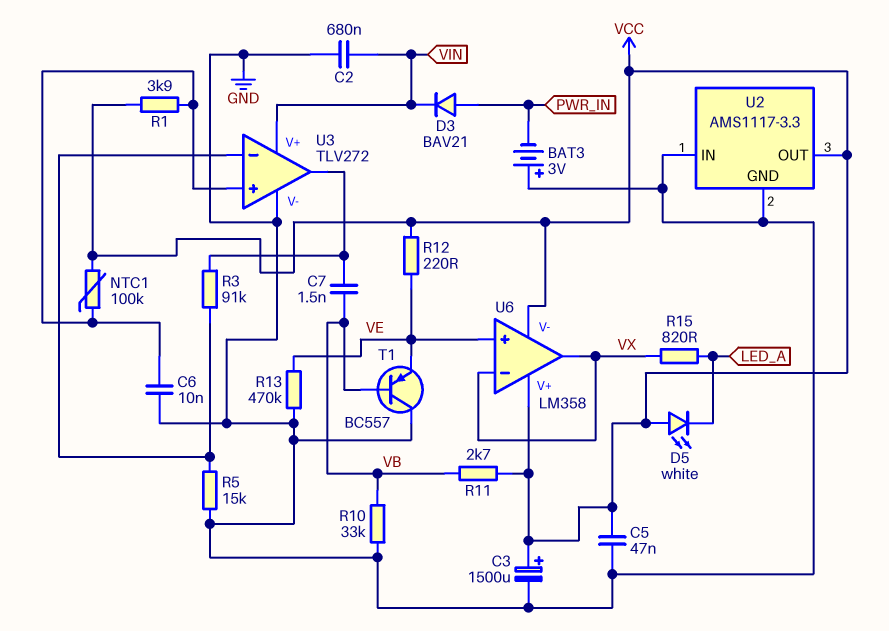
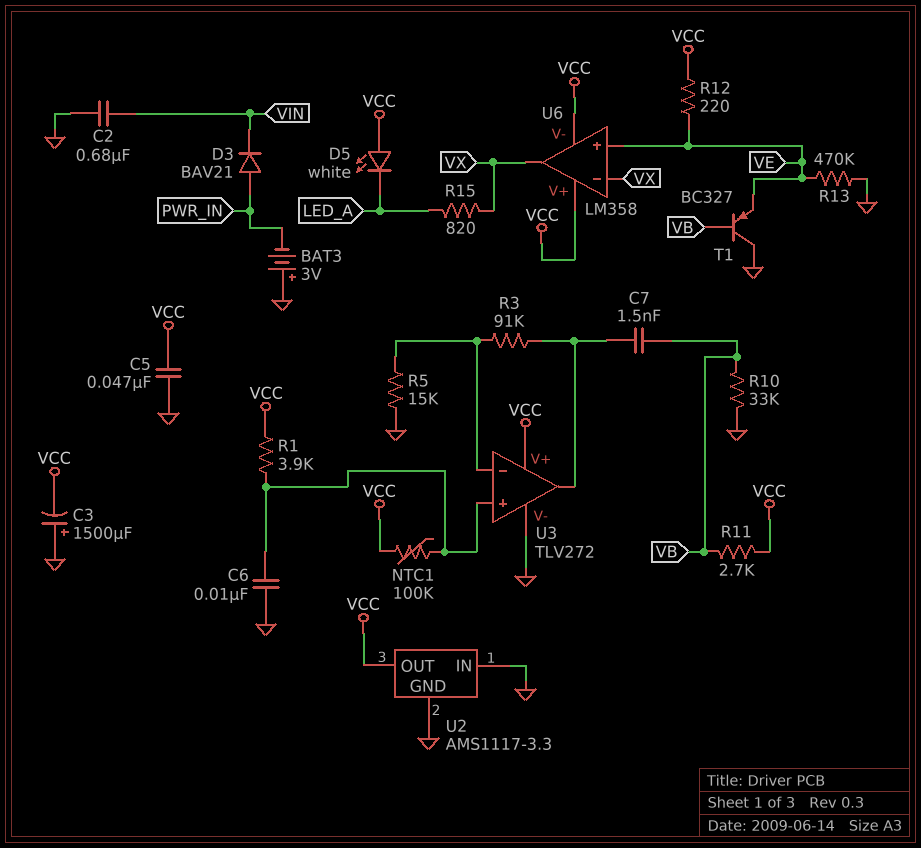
C3: 1500uF (plus VCC, minus GND) -> 1500uF (plus GND, minus VCC)
T1: PNP BC557 (B VB, C GND, E VE) -> PNP BC327 (B VB, C GND, E VE)
U3 pin V+: VIN -> VCC

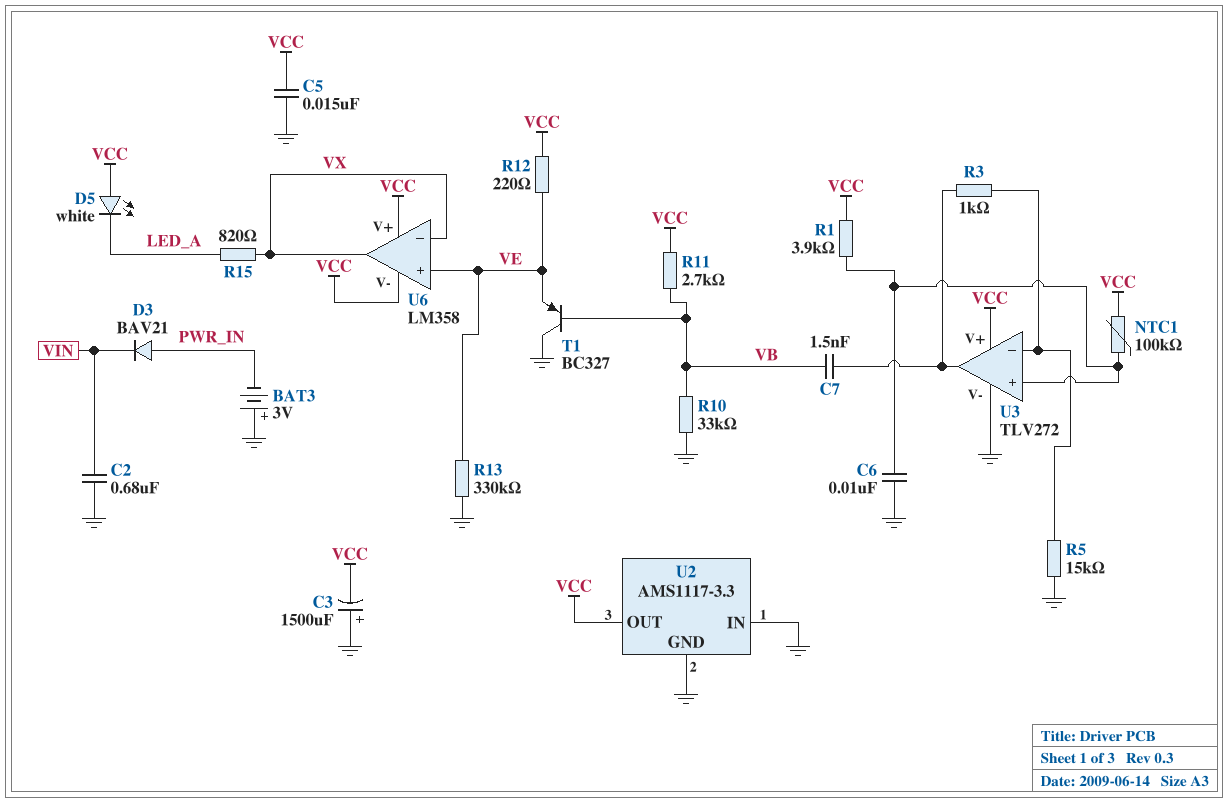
C5: 47nF (GND, VCC) -> 15nF (GND, VCC)
R3: 91k (U3/in-, U3/out) -> 1k (U3/in-, U3/out)
R13: 470k (GND, VE) -> 330k (GND, VE)

